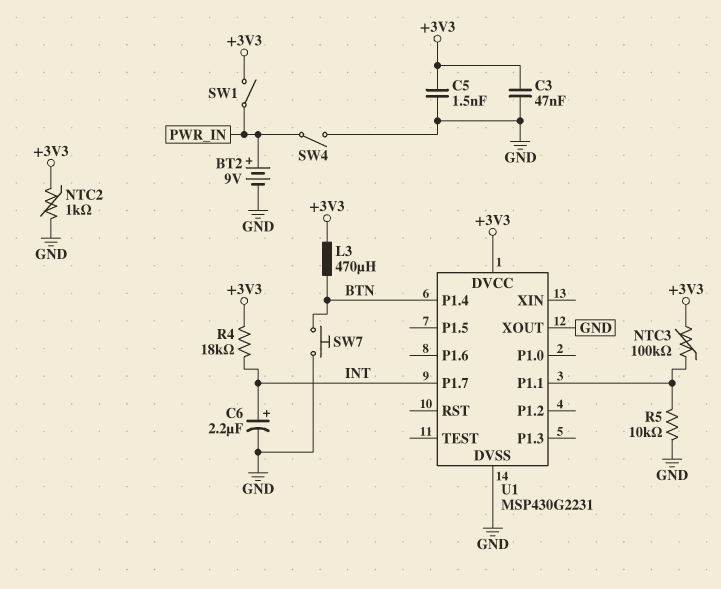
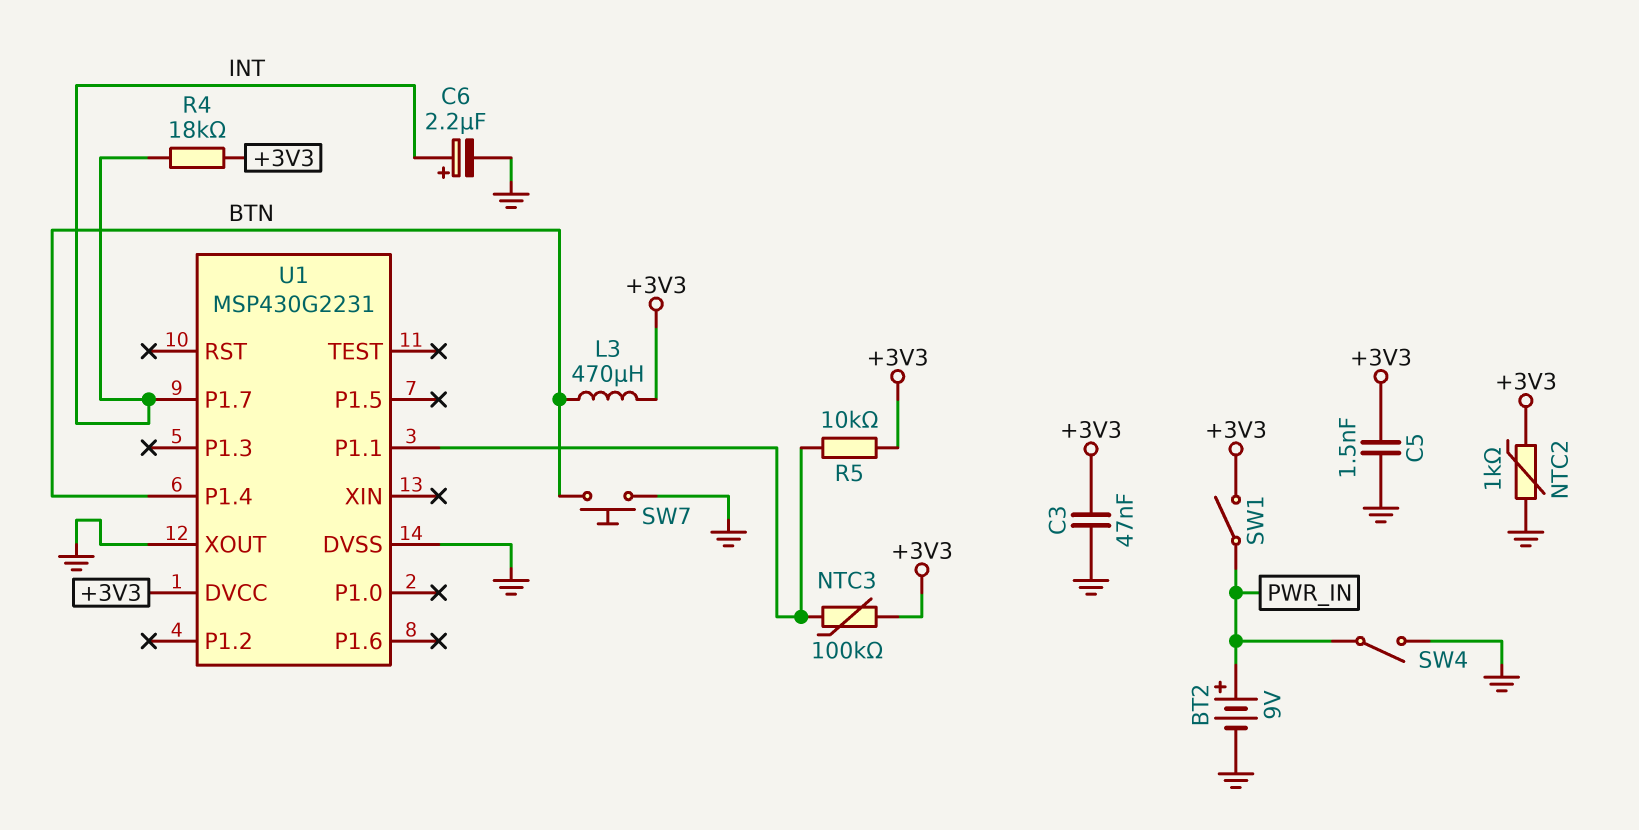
R5: 10k (GND, U1/P1.1) -> 10k (+3V3, U1/P1.1)

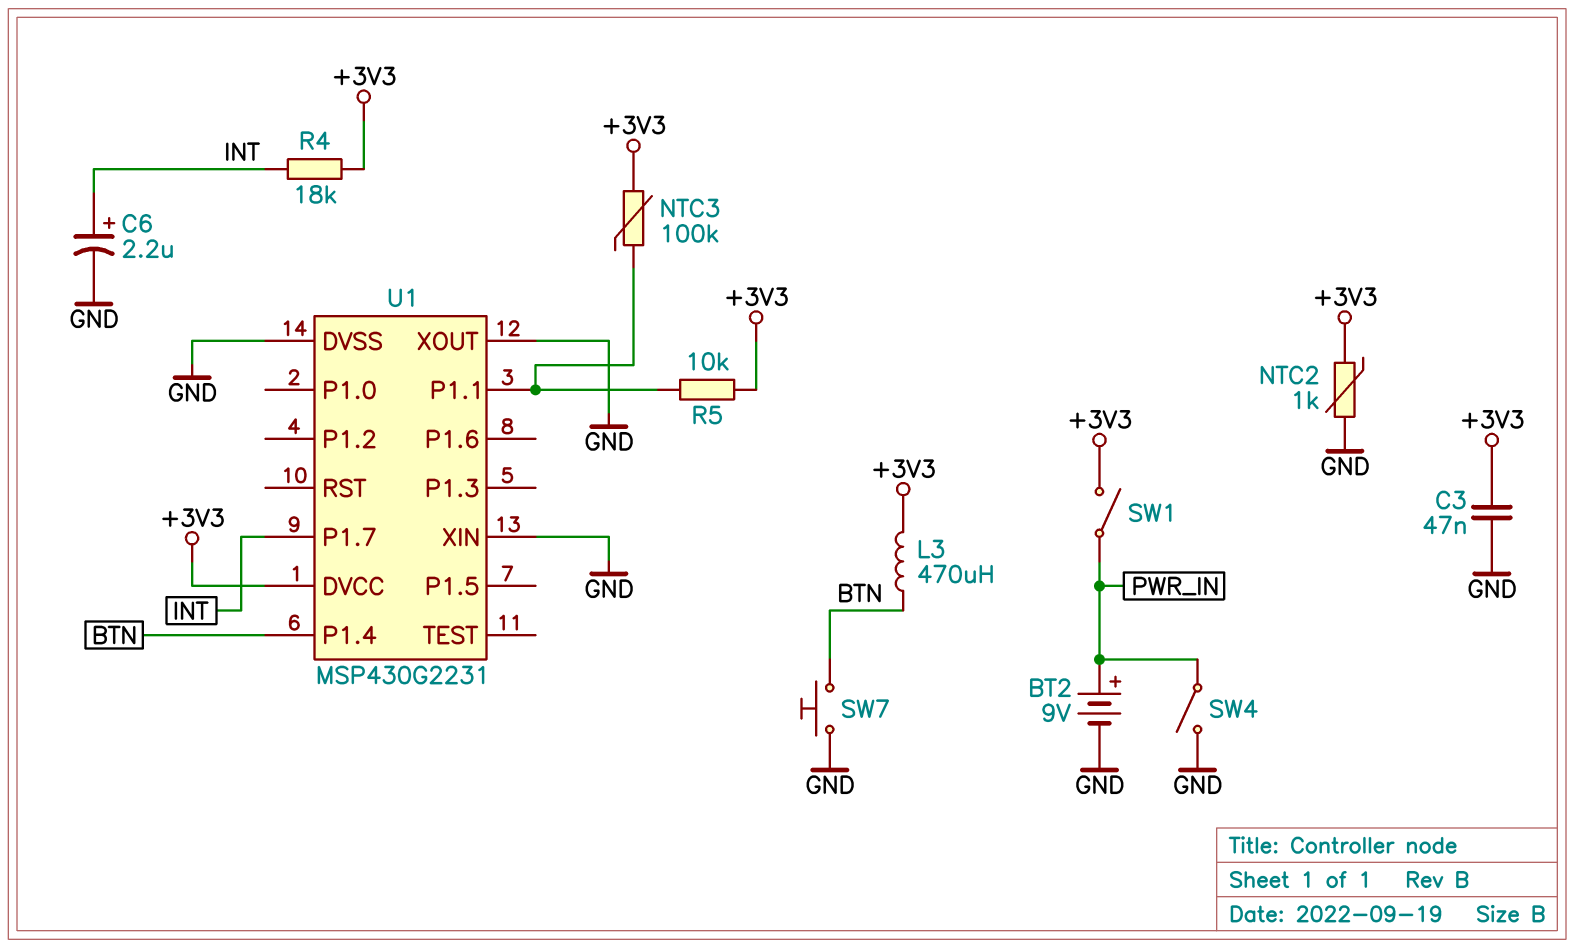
C5: 1.5nF (+3V3, GND) -> none
U1 pin XIN: none -> GND

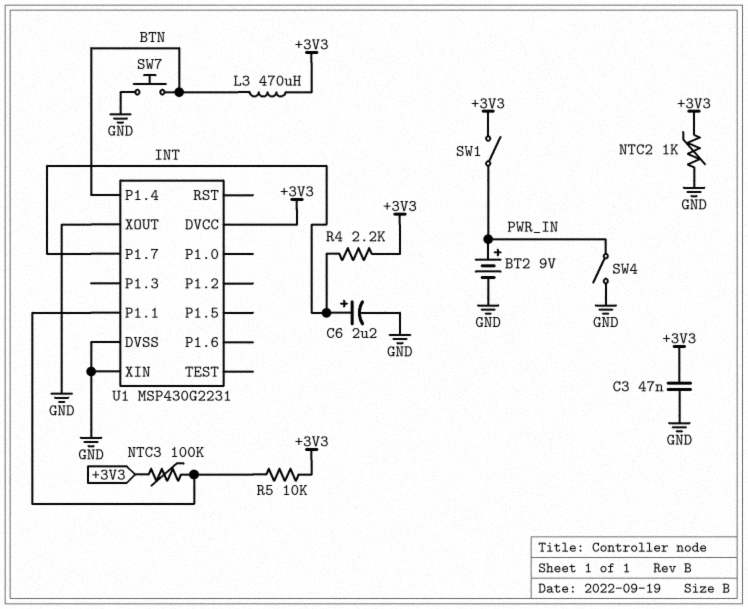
R4: 18k (+3V3, INT) -> 2.2k (+3V3, INT)

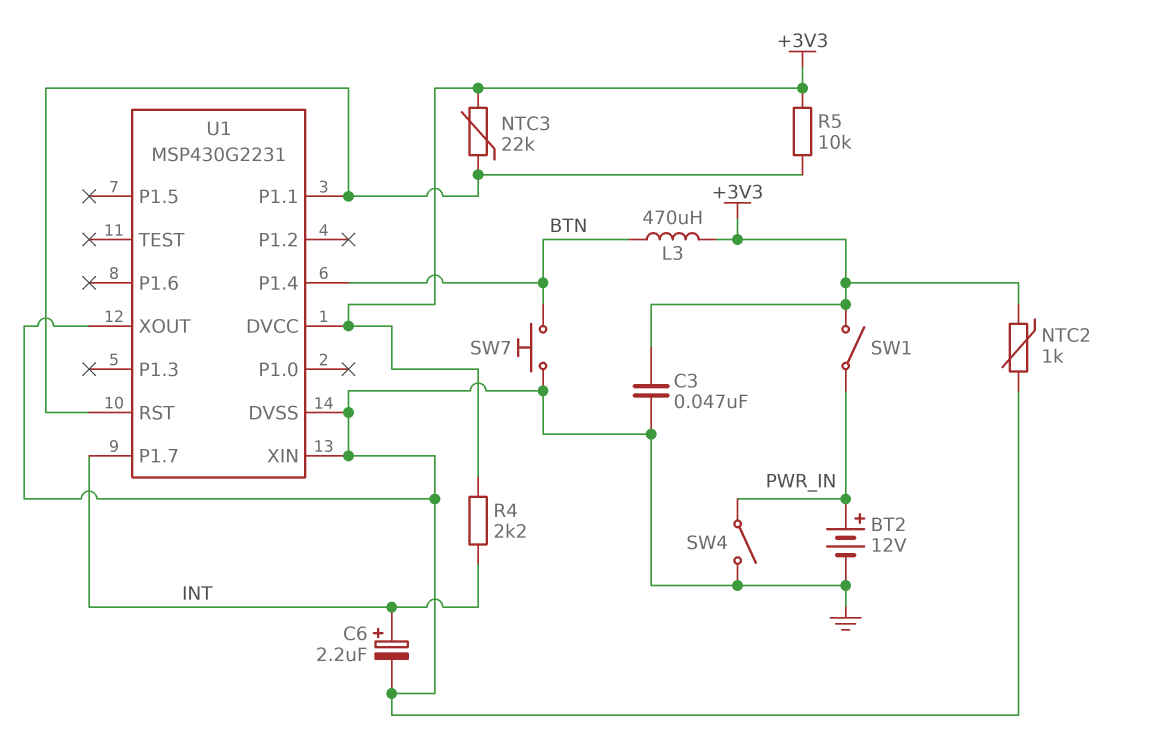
BT2: 9V (plus PWR_IN, minus GND) -> 12V (plus PWR_IN, minus GND)
NTC3: 100k (+3V3, U1/P1.1) -> 22k (+3V3, U1/P1.1)
U1 pin RST: none -> U1/P1.1

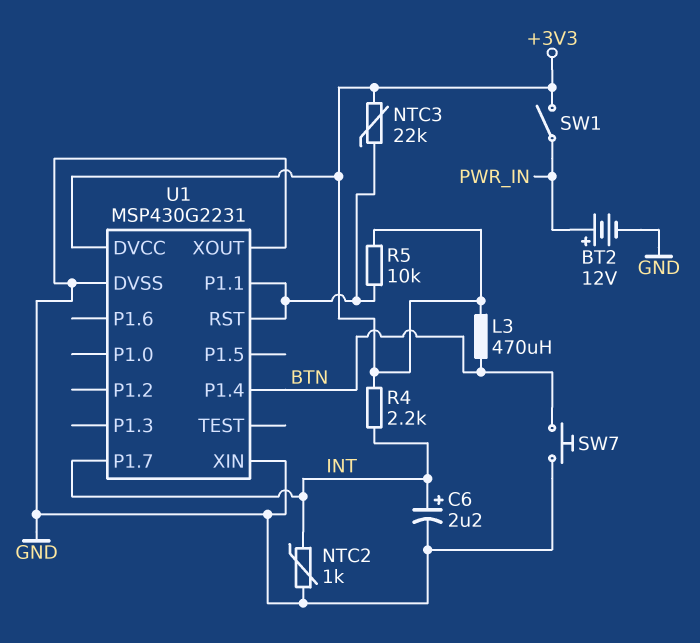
C3: 47nF (+3V3, GND) -> none
NTC2: 1k (+3V3, GND) -> 1k (GND, INT)
SW4: switch (GND, PWR_IN) -> none

